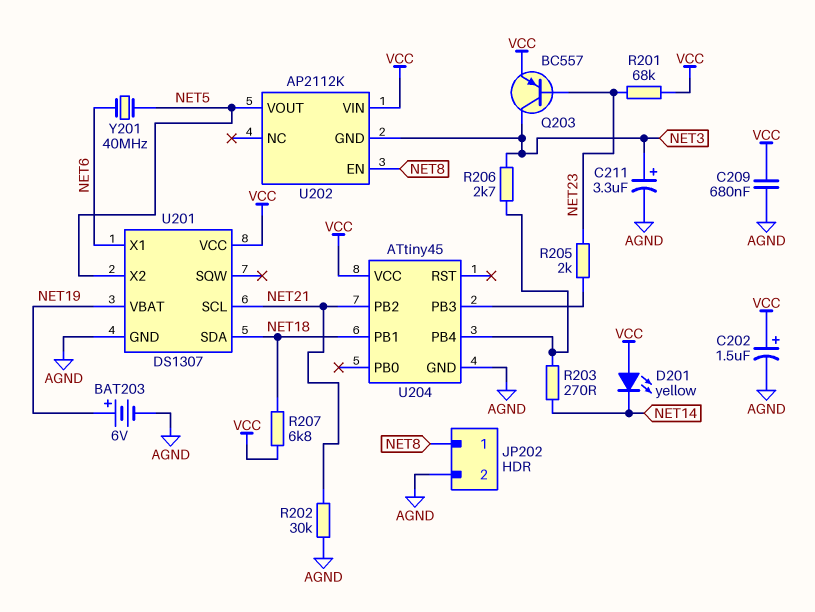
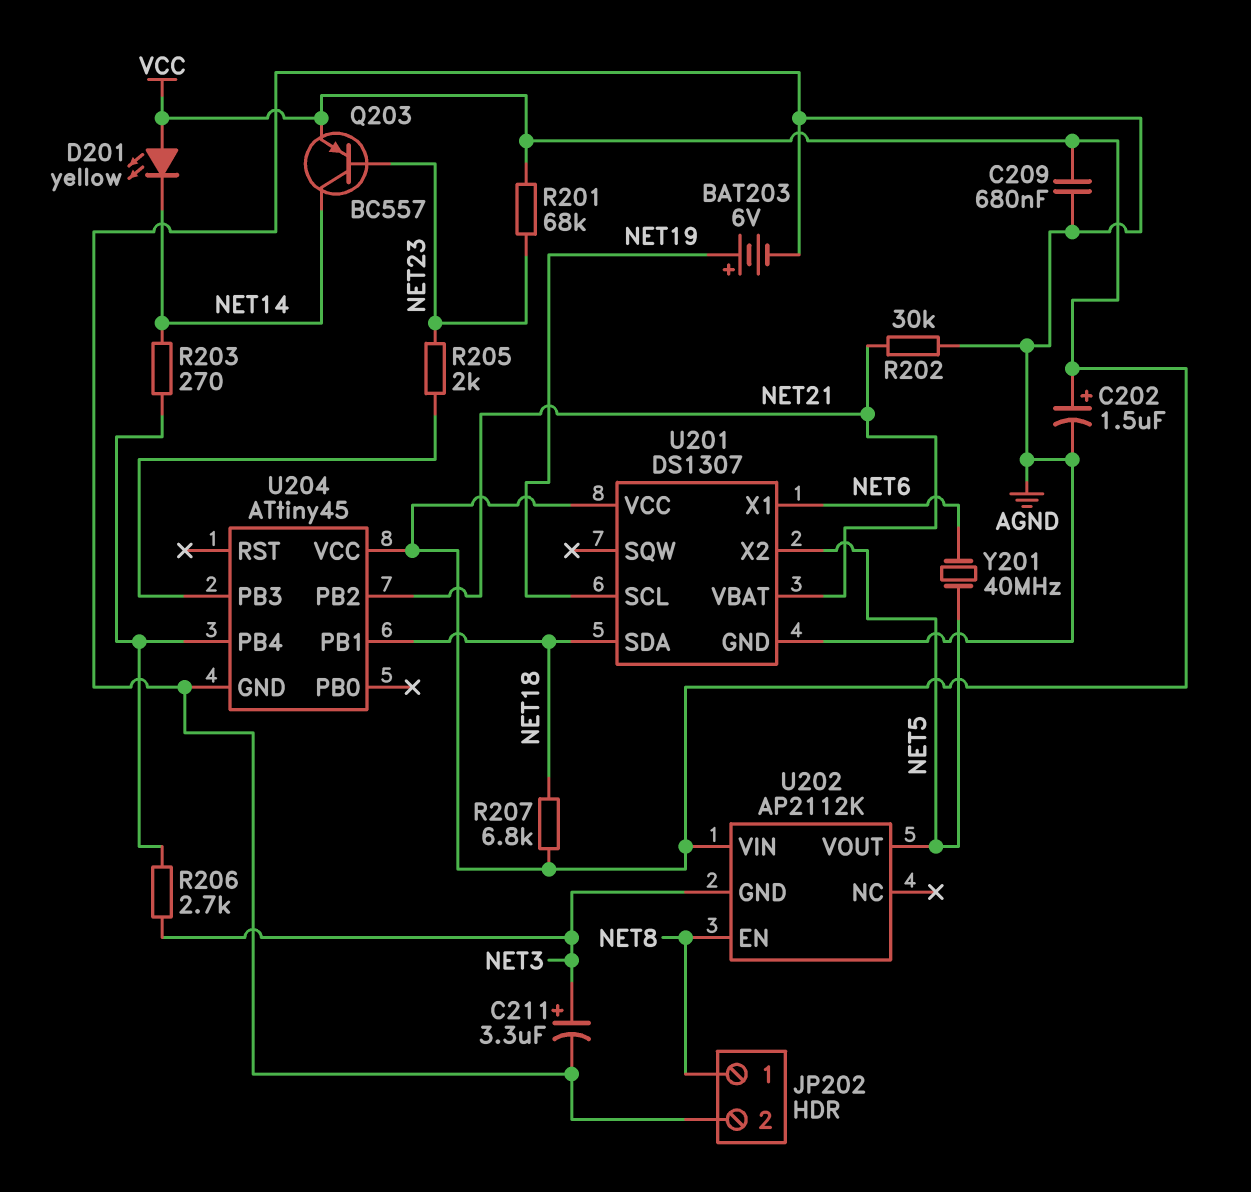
Q203: PNP BC557 (B NET23, C NET3, E VCC) -> PNP BC557 (B NET23, C NET14, E VCC)
U201 pin SCL: NET21 -> NET19
U201 pin VBAT: NET19 -> NET21

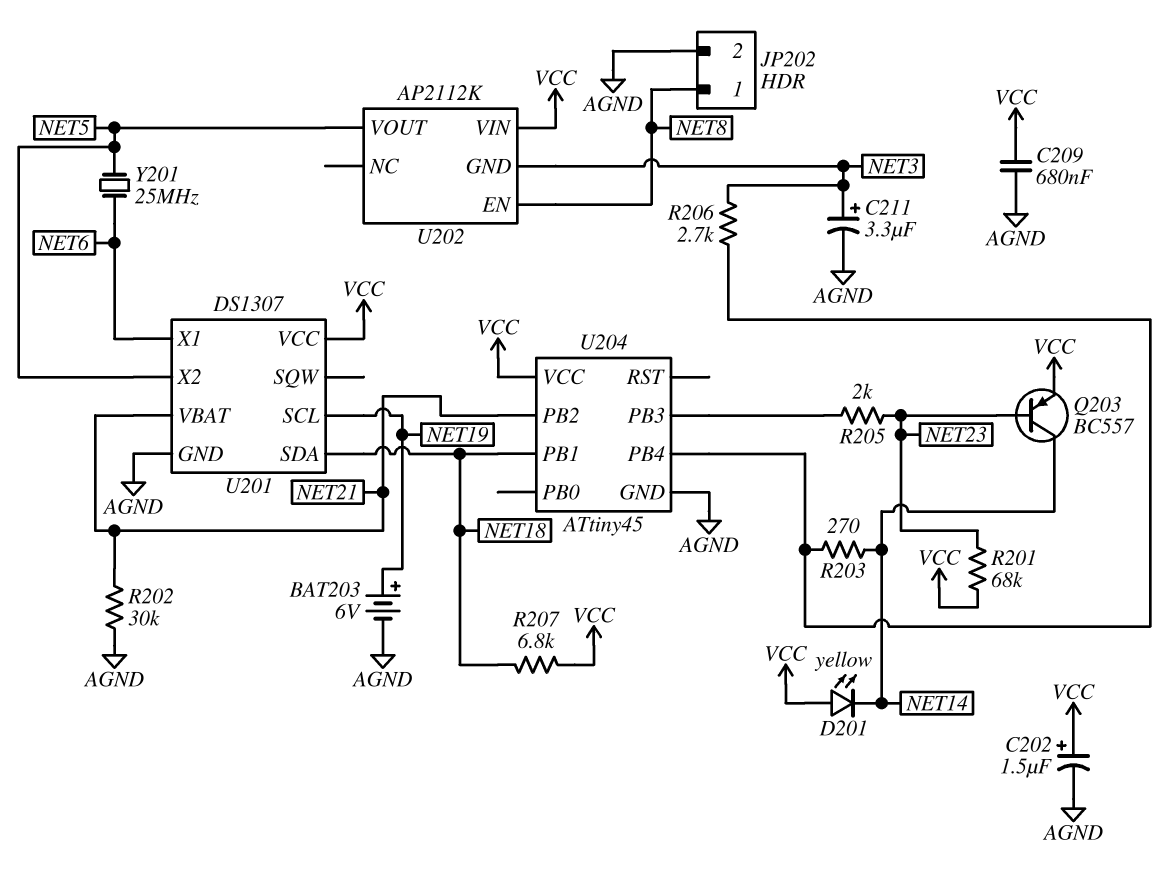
Y201: 40MHz (NET5, NET6) -> 25MHz (NET5, NET6)

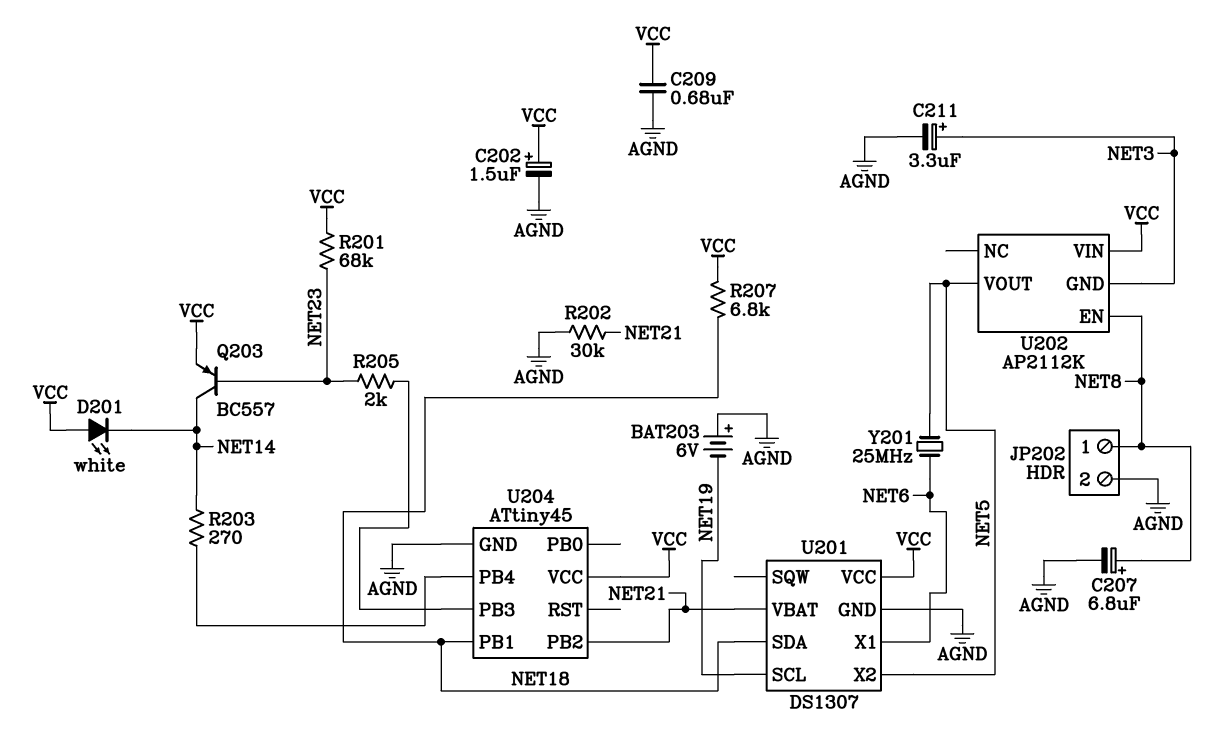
BAT203: 6V (plus NET19, minus AGND) -> 6V (plus AGND, minus NET19)
C207: none -> 6.8uF (plus NET8, minus AGND)
D201: LED yellow (A VCC, K NET14) -> LED white (A VCC, K NET14)
R206: 2.7k (NET3, U204/PB4) -> none

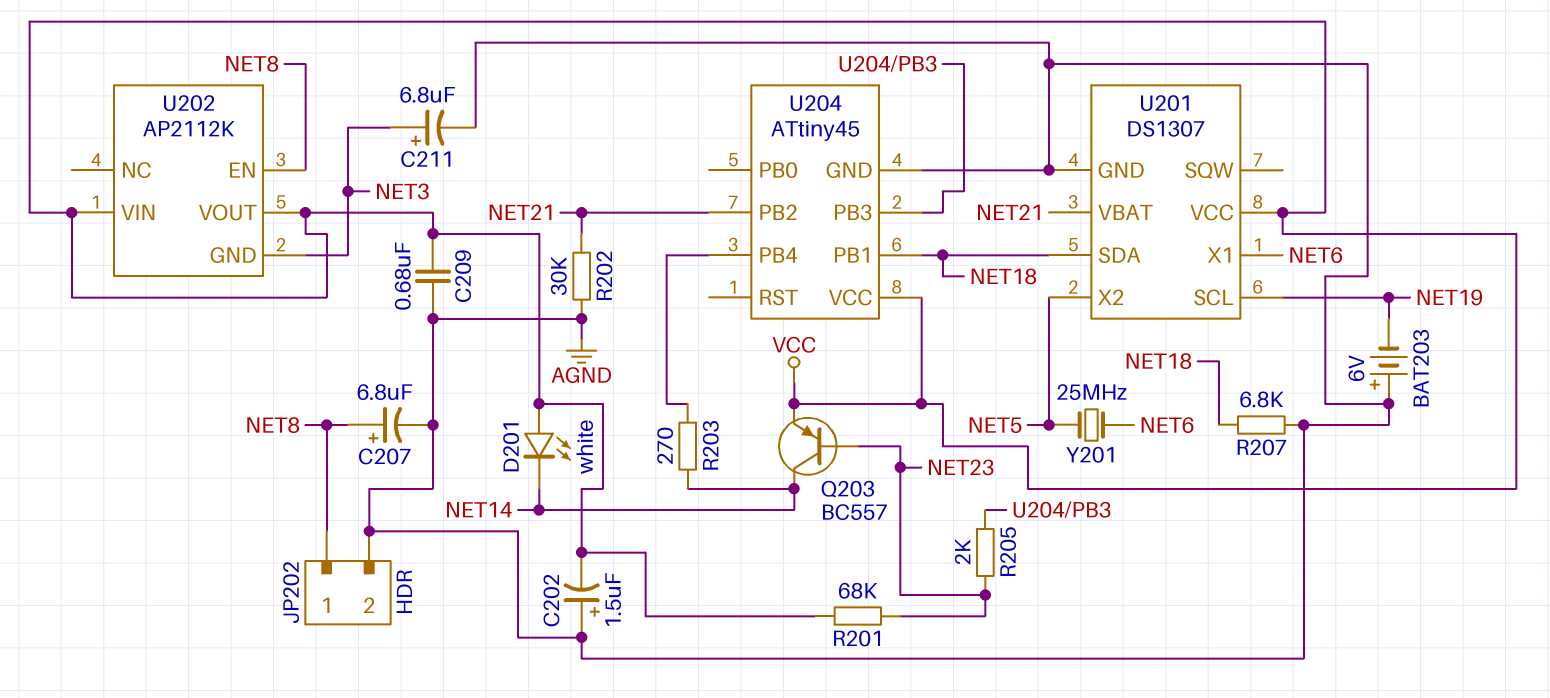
C202: 1.5uF (plus VCC, minus AGND) -> 1.5uF (plus AGND, minus VCC)
C211: 3.3uF (plus NET3, minus AGND) -> 6.8uF (plus NET3, minus AGND)
R207: 6.8k (NET18, VCC) -> 6.8k (AGND, NET18)
U202 pin VOUT: NET5 -> VCC

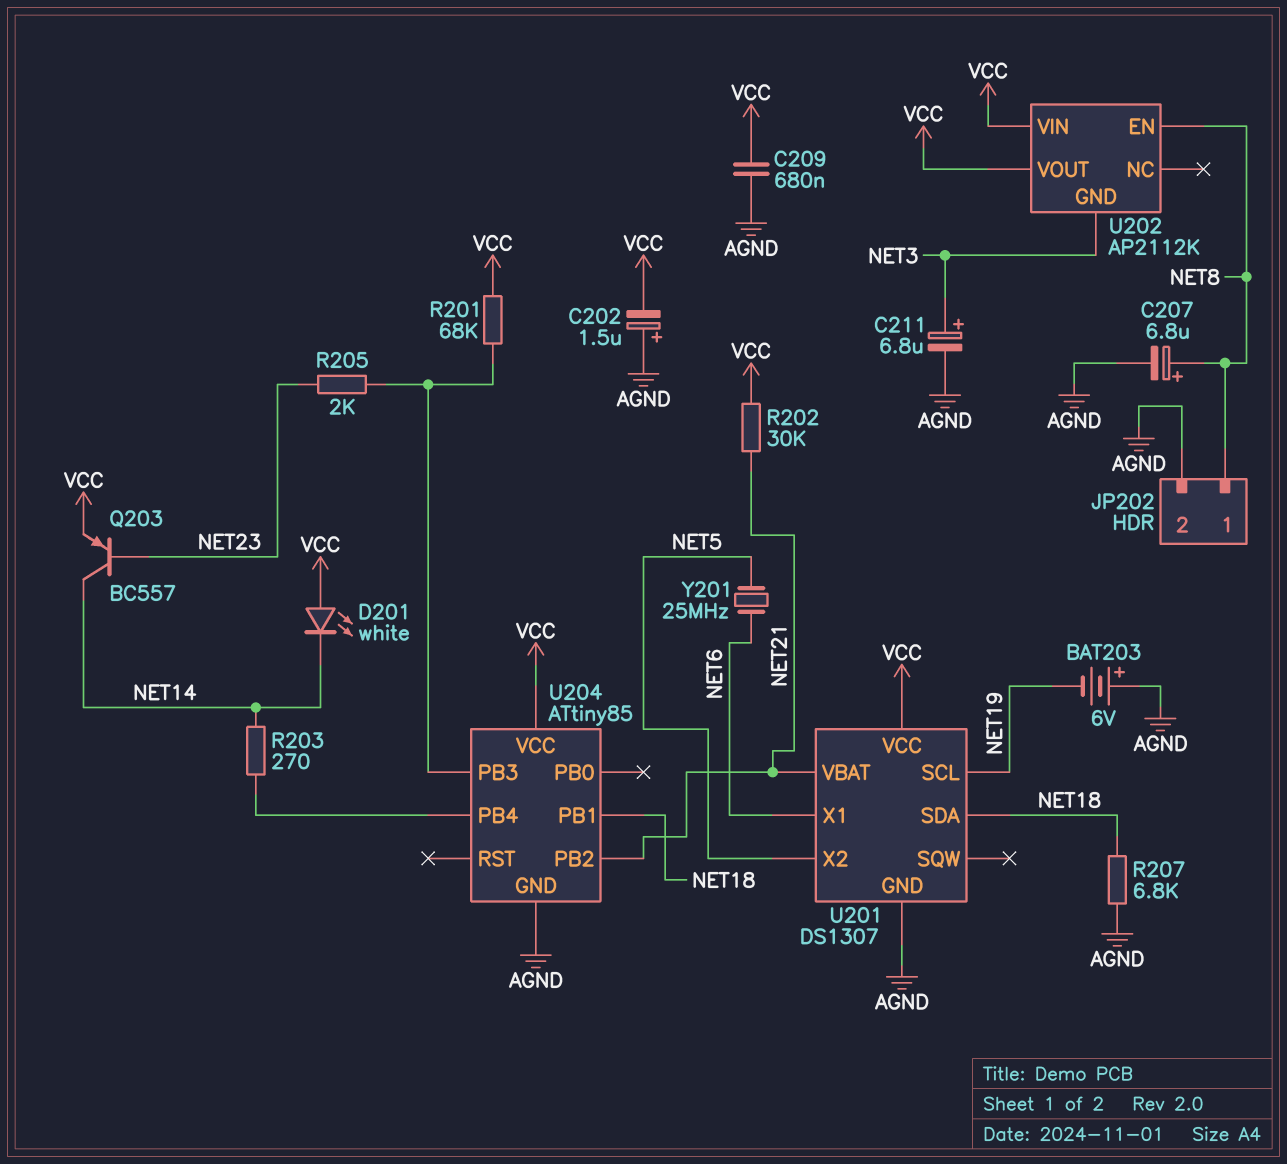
R201: 68k (NET23, VCC) -> 68k (U204/PB3, VCC)
R202: 30k (AGND, NET21) -> 30k (NET21, VCC)
U204: ATtiny45 -> ATtiny85

